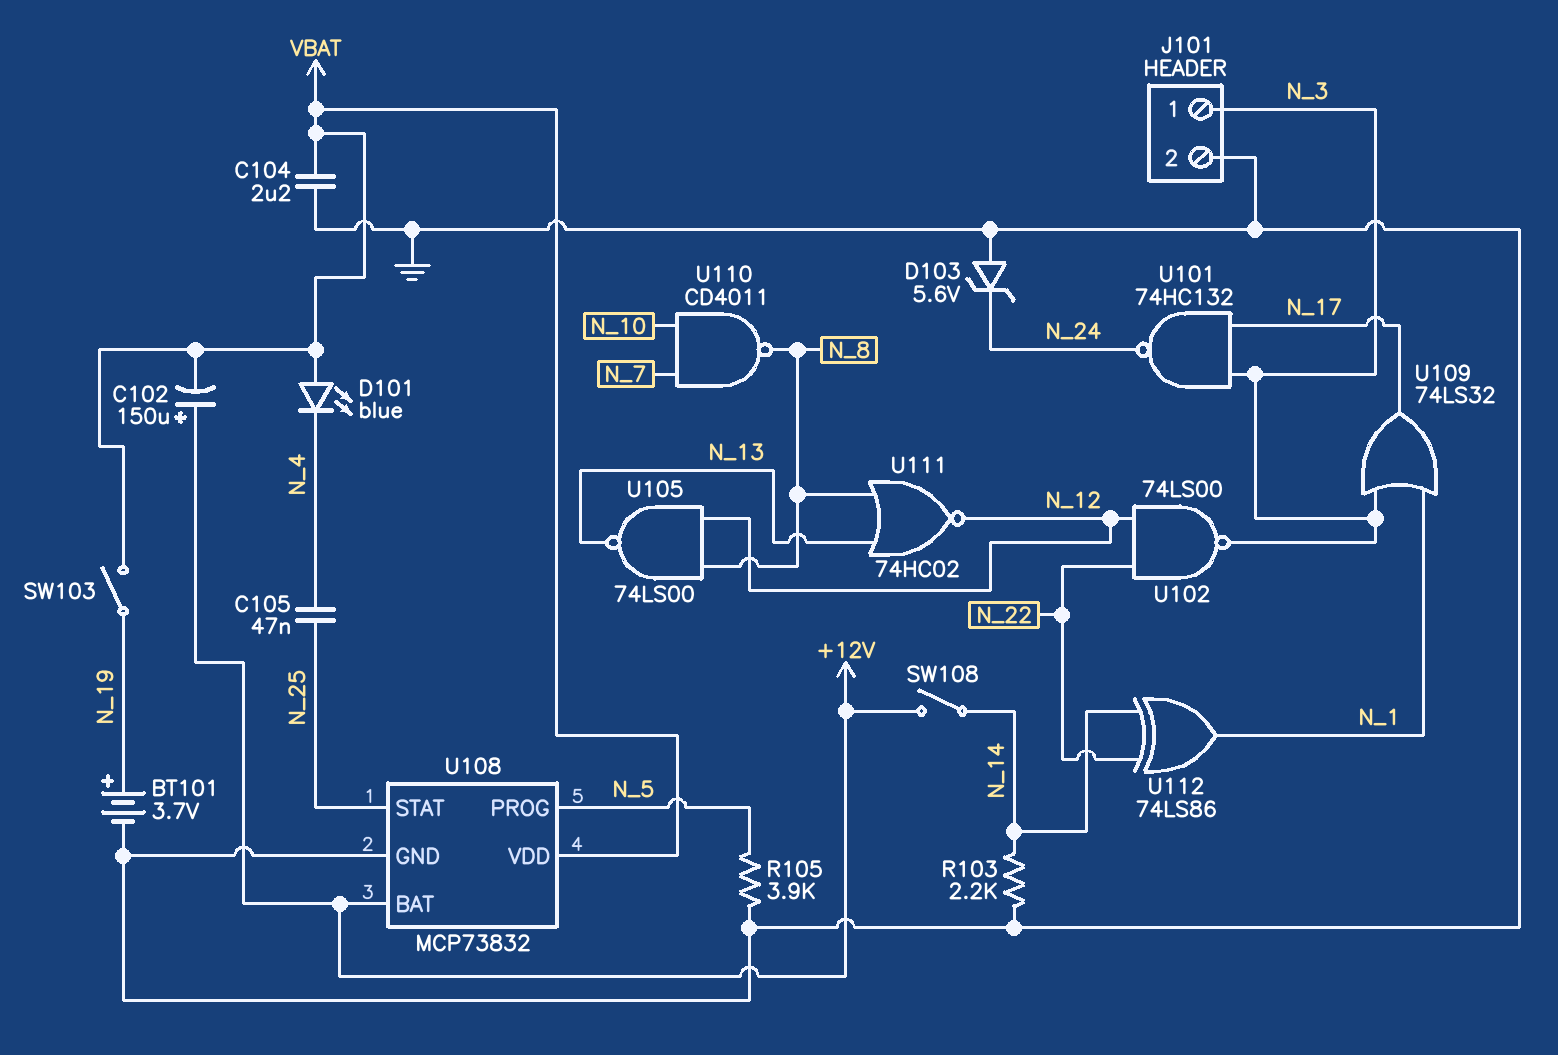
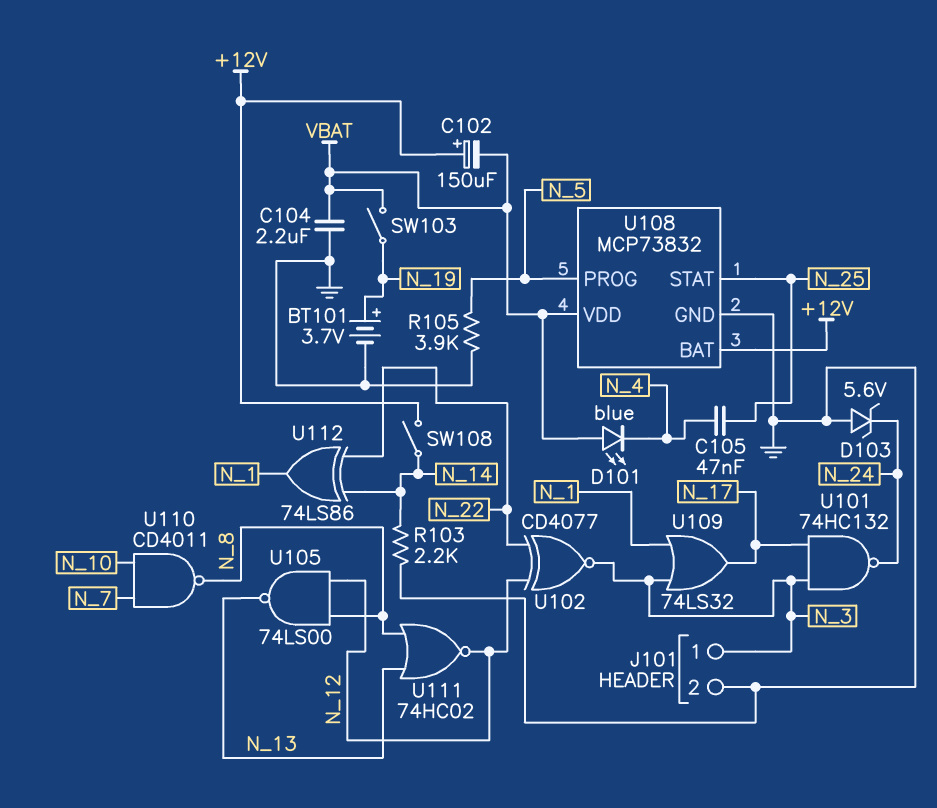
U102: NAND 74LS00 (in N_12, in N_22, out N_3) -> XNOR CD4077 (in N_12, in N_22, out N_3)

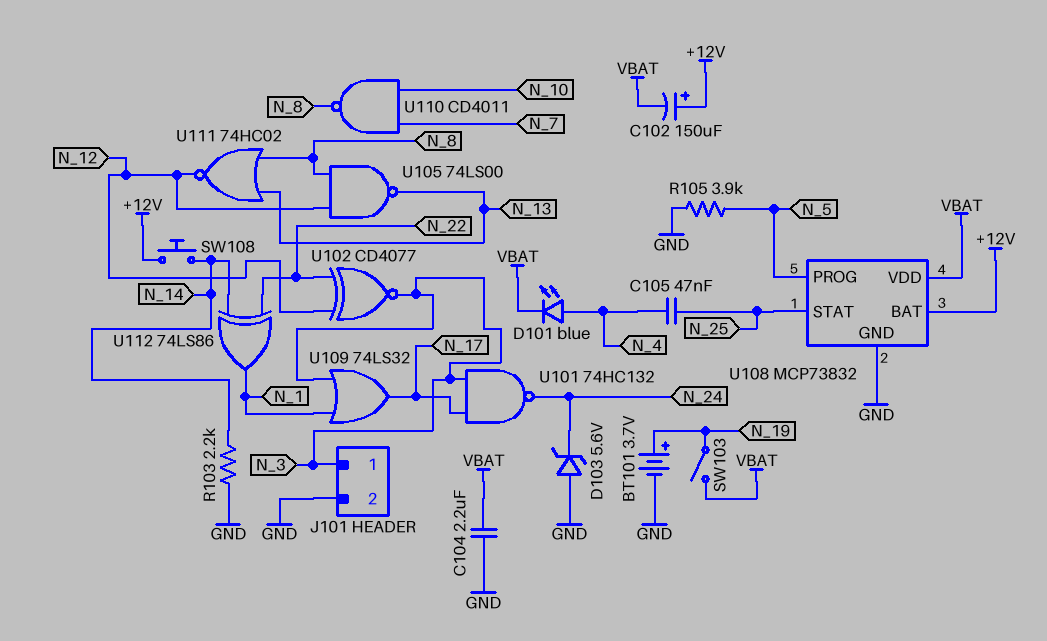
D101: LED blue (A VBAT, K N_4) -> LED blue (A N_4, K VBAT)
SW108: switch (+12V, N_14) -> button (+12V, N_14)

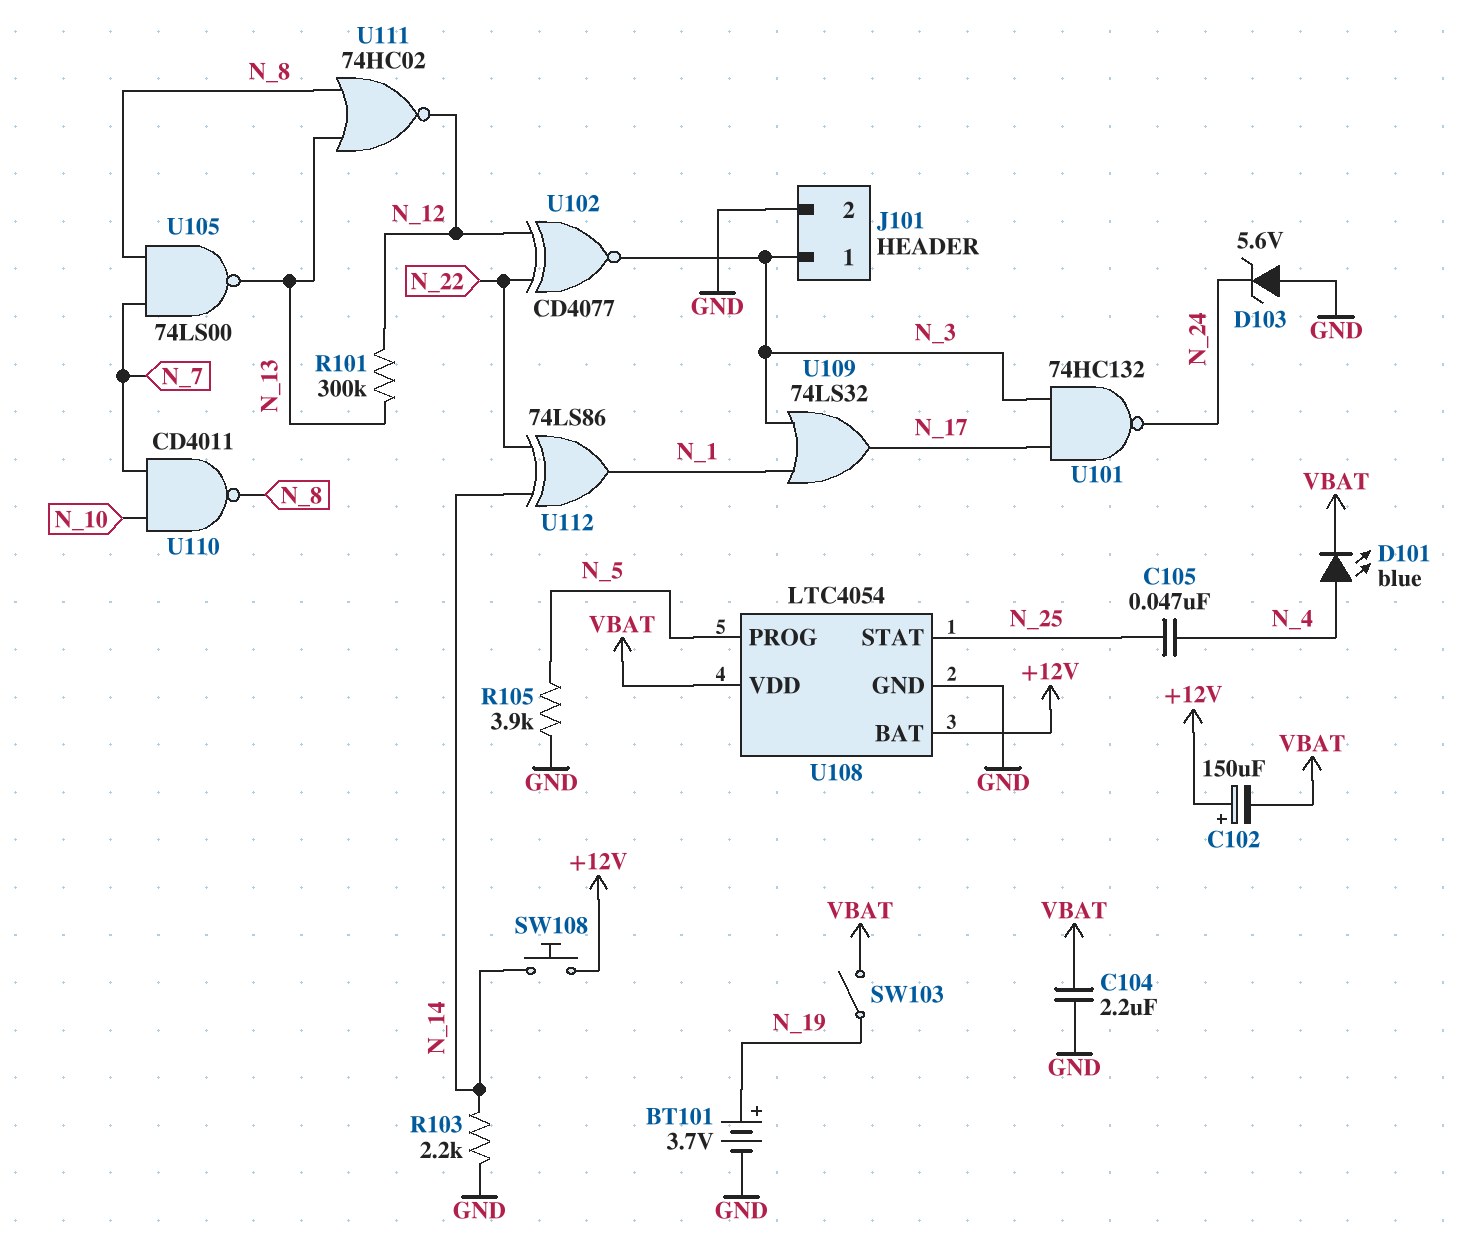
R101: none -> 300k (N_12, N_13)
U105: NAND 74LS00 (in N_8, in N_12, out N_13) -> NAND 74LS00 (in N_7, in N_8, out N_13)
U108: MCP73832 -> LTC4054

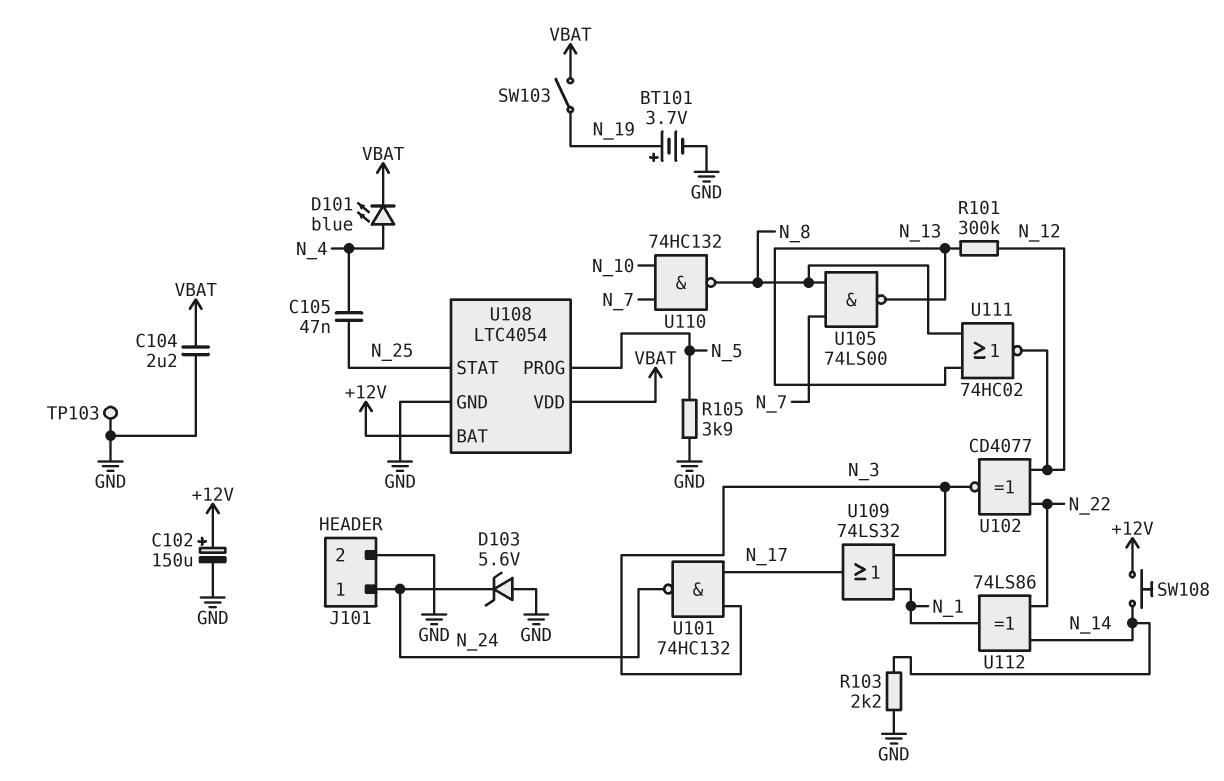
C102: 150uF (plus +12V, minus VBAT) -> 150uF (plus +12V, minus GND)
J101 pin 1: N_3 -> N_24
TP103: none -> test point (GND)
U110: NAND CD4011 (in N_7, in N_10, out N_8) -> NAND 74HC132 (in N_7, in N_10, out N_8)

